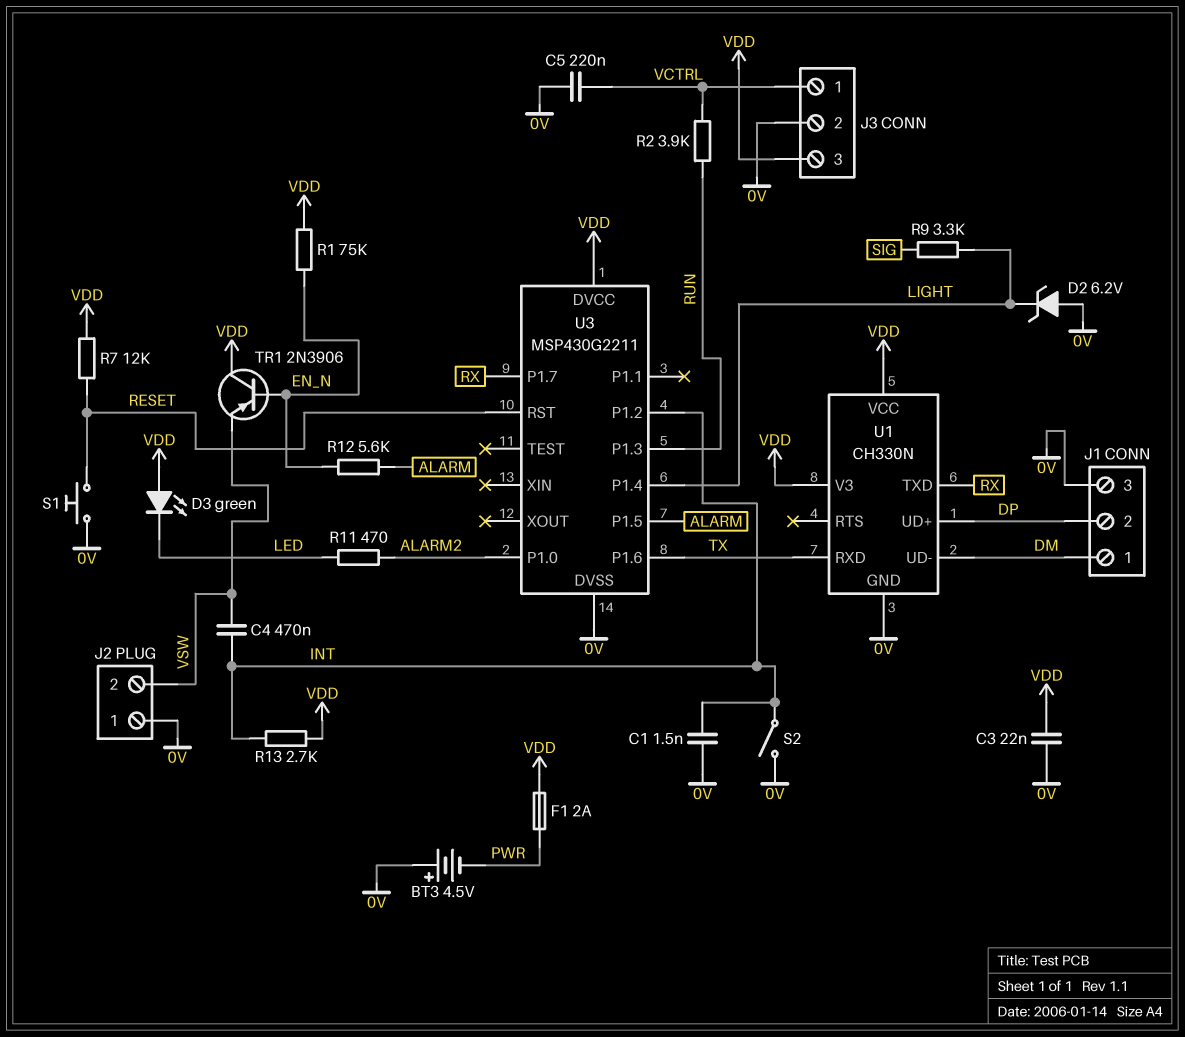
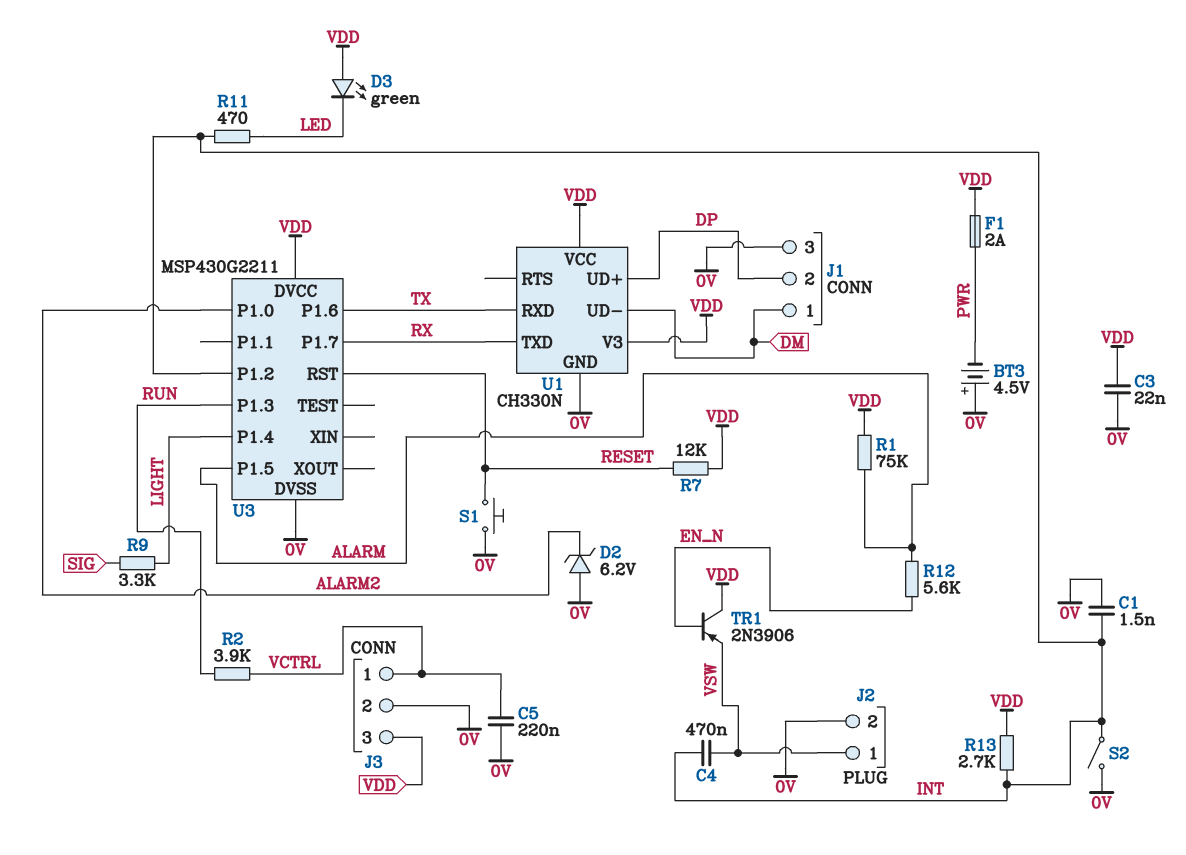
D2: zener 6.2V (A 0V, K LIGHT) -> zener 6.2V (A 0V, K ALARM2)
J2 pin 1: 0V -> VSW
J2 pin 2: VSW -> 0V
R1: 75k (EN_N, VDD) -> 75k (ALARM, VDD)
R11: 470 (ALARM2, LED) -> 470 (INT, LED)

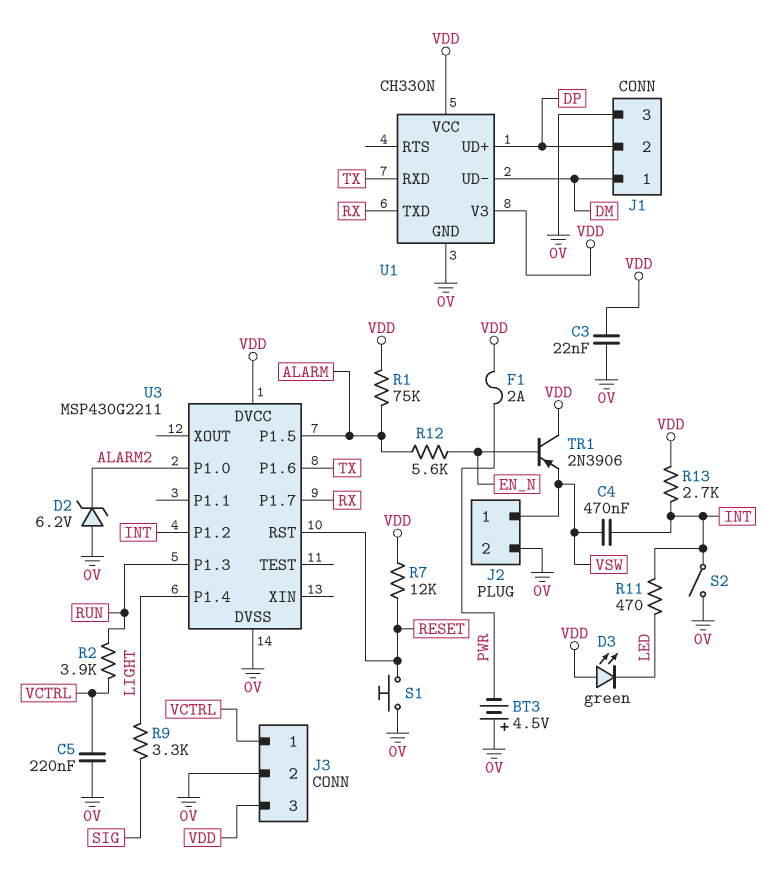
C1: 1.5nF (0V, INT) -> none

